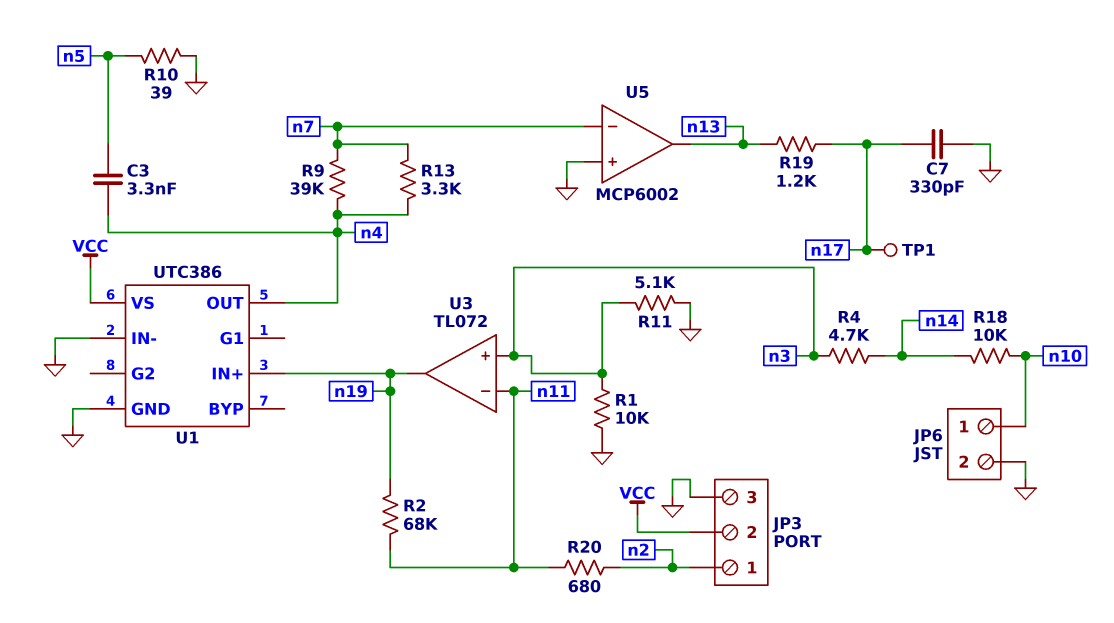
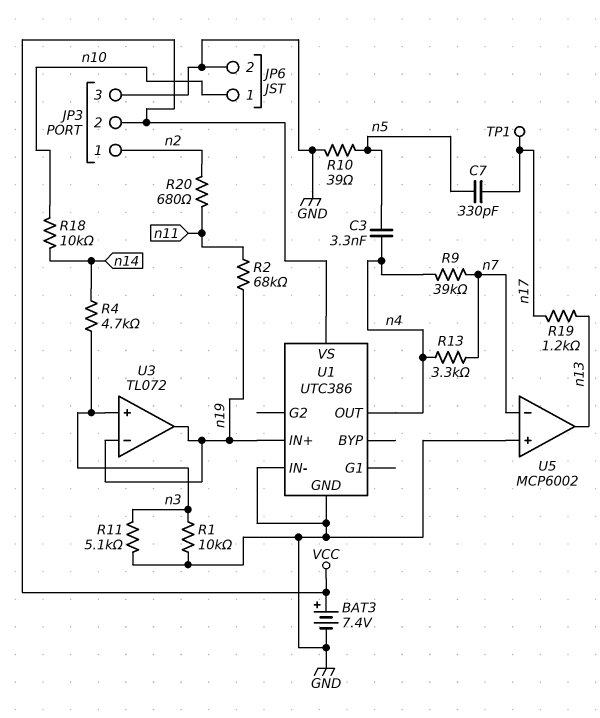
BAT3: none -> 7.4V (plus VCC, minus GND)
C7: 330pF (GND, n17) -> 330pF (n5, n17)
U3 pin in-: n11 -> n19

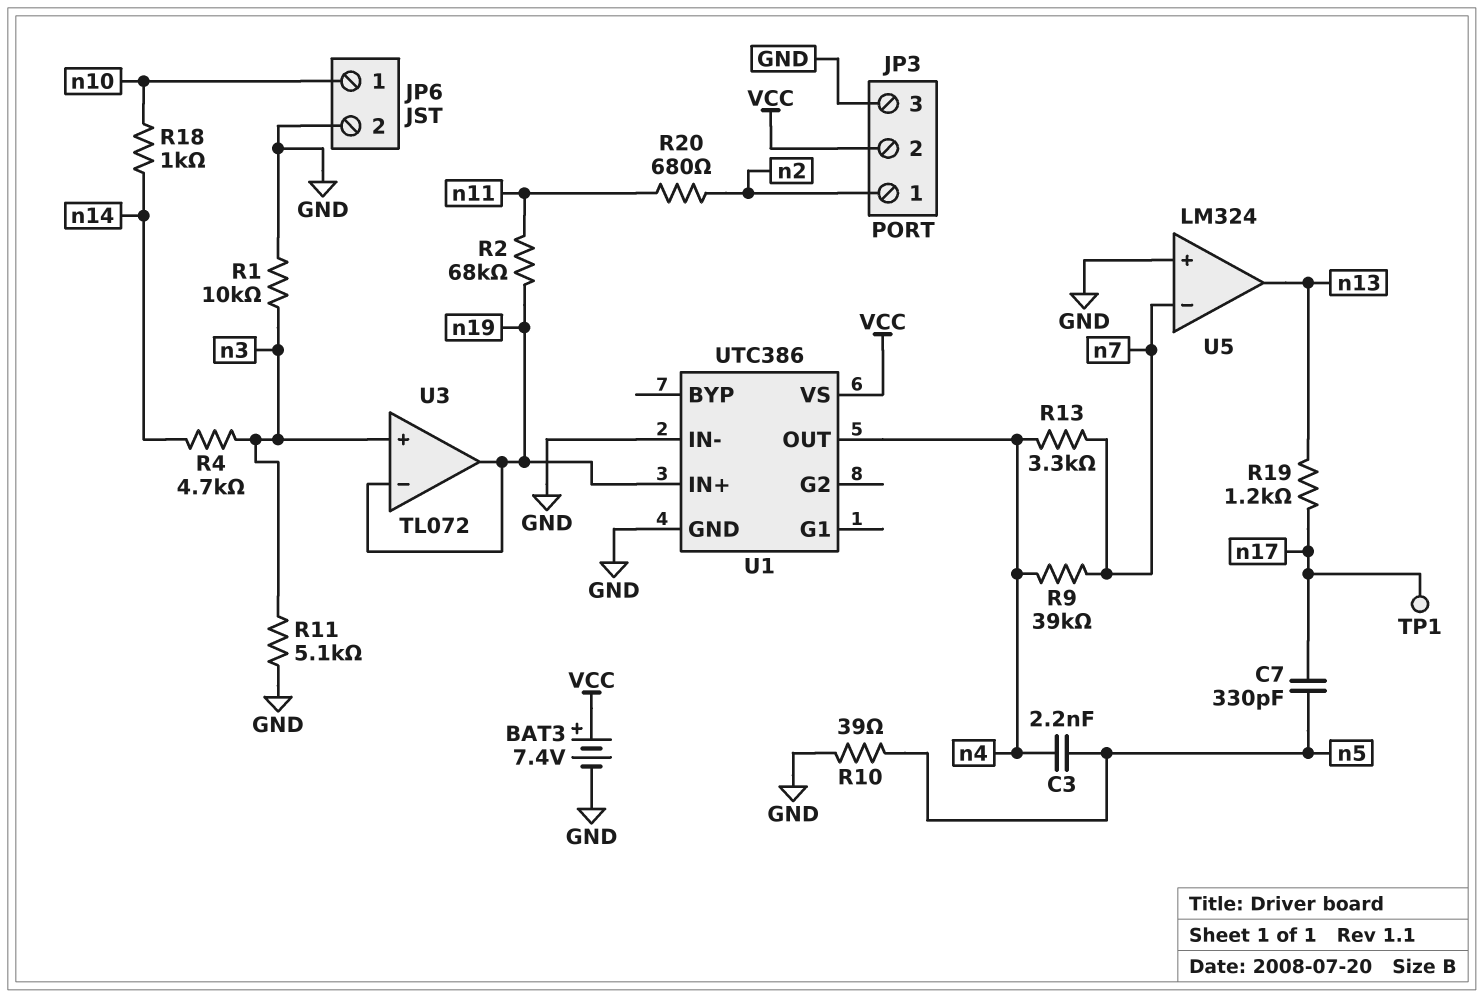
C3: 3.3nF (n4, n5) -> 2.2nF (n4, n5)
R18: 10k (n10, n14) -> 1k (n10, n14)
U5: MCP6002 -> LM324

